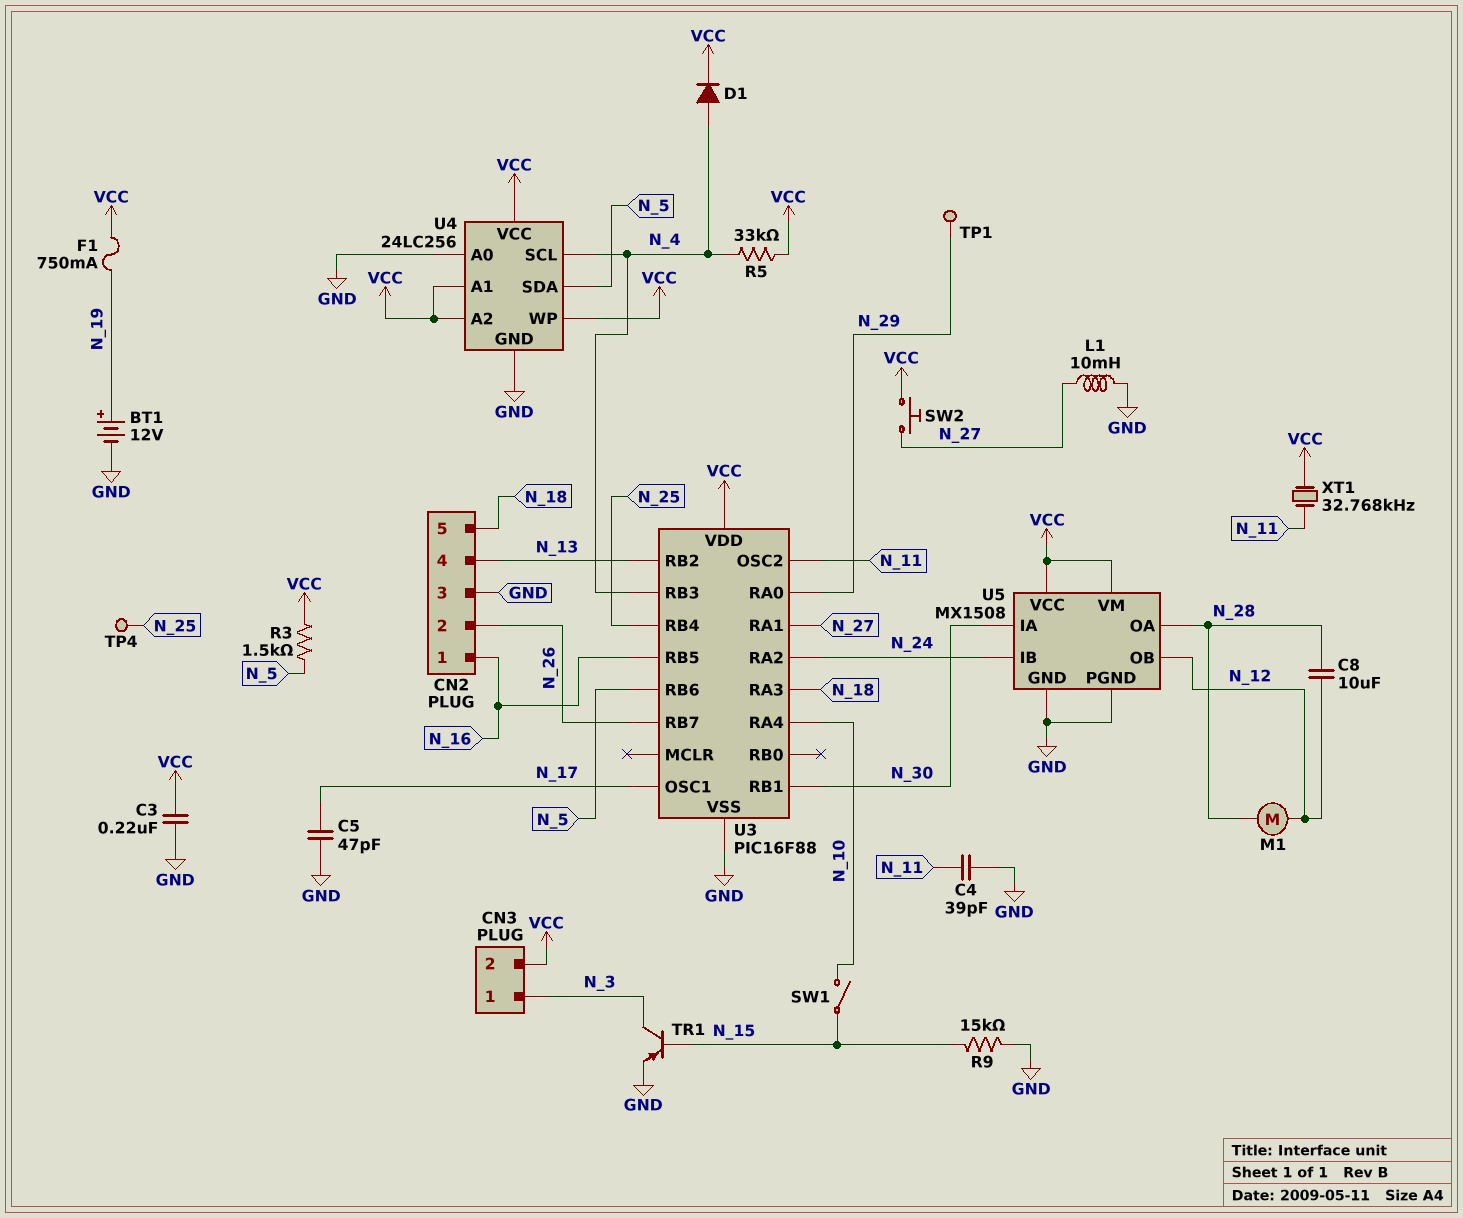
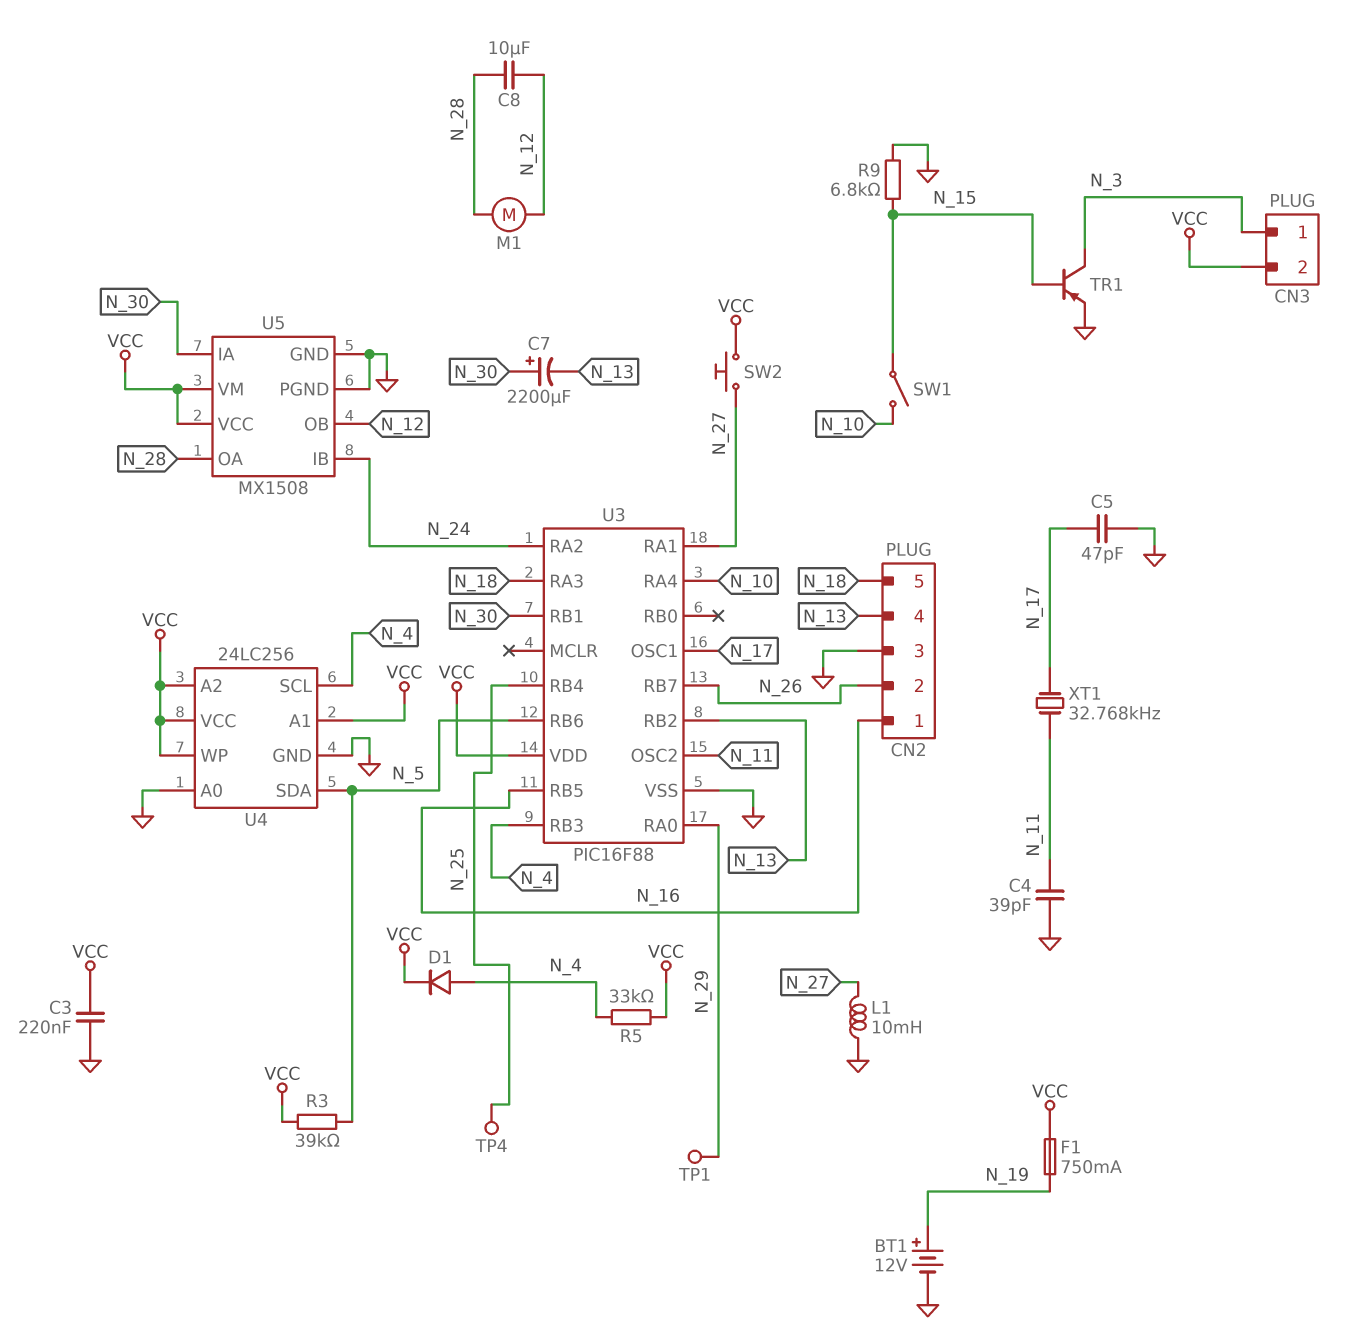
C7: none -> 2200uF (plus N_30, minus N_13)
R3: 1.5k (N_5, VCC) -> 39k (N_5, VCC)
R9: 15k (GND, N_15) -> 6.8k (GND, N_15)
XT1: 32.768kHz (N_11, VCC) -> 32.768kHz (N_11, N_17)

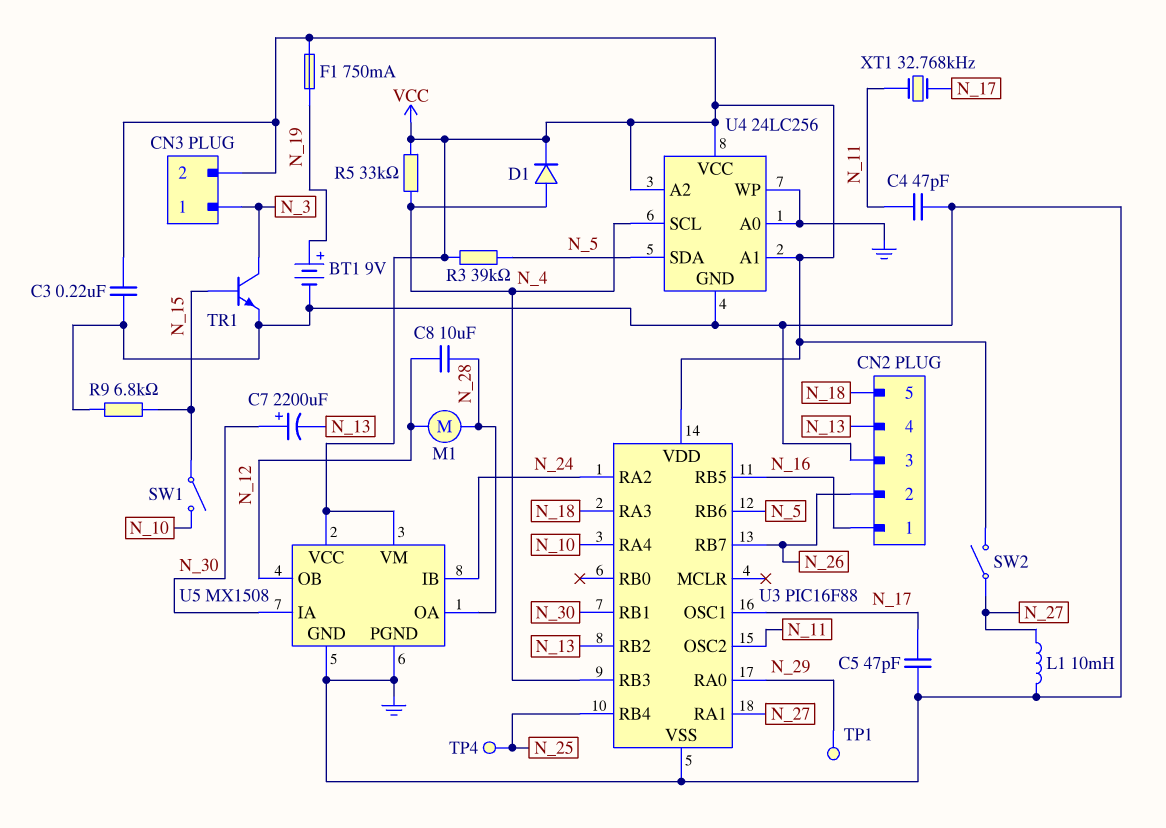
BT1: 12V (plus N_19, minus GND) -> 9V (plus N_19, minus GND)
C4: 39pF (GND, N_11) -> 47pF (GND, N_11)
SW2: button (N_27, VCC) -> switch (N_27, VCC)
TR1: PNP (B N_15, C N_3, E GND) -> NPN (B N_15, C N_3, E GND)
U4 pin WP: VCC -> GND

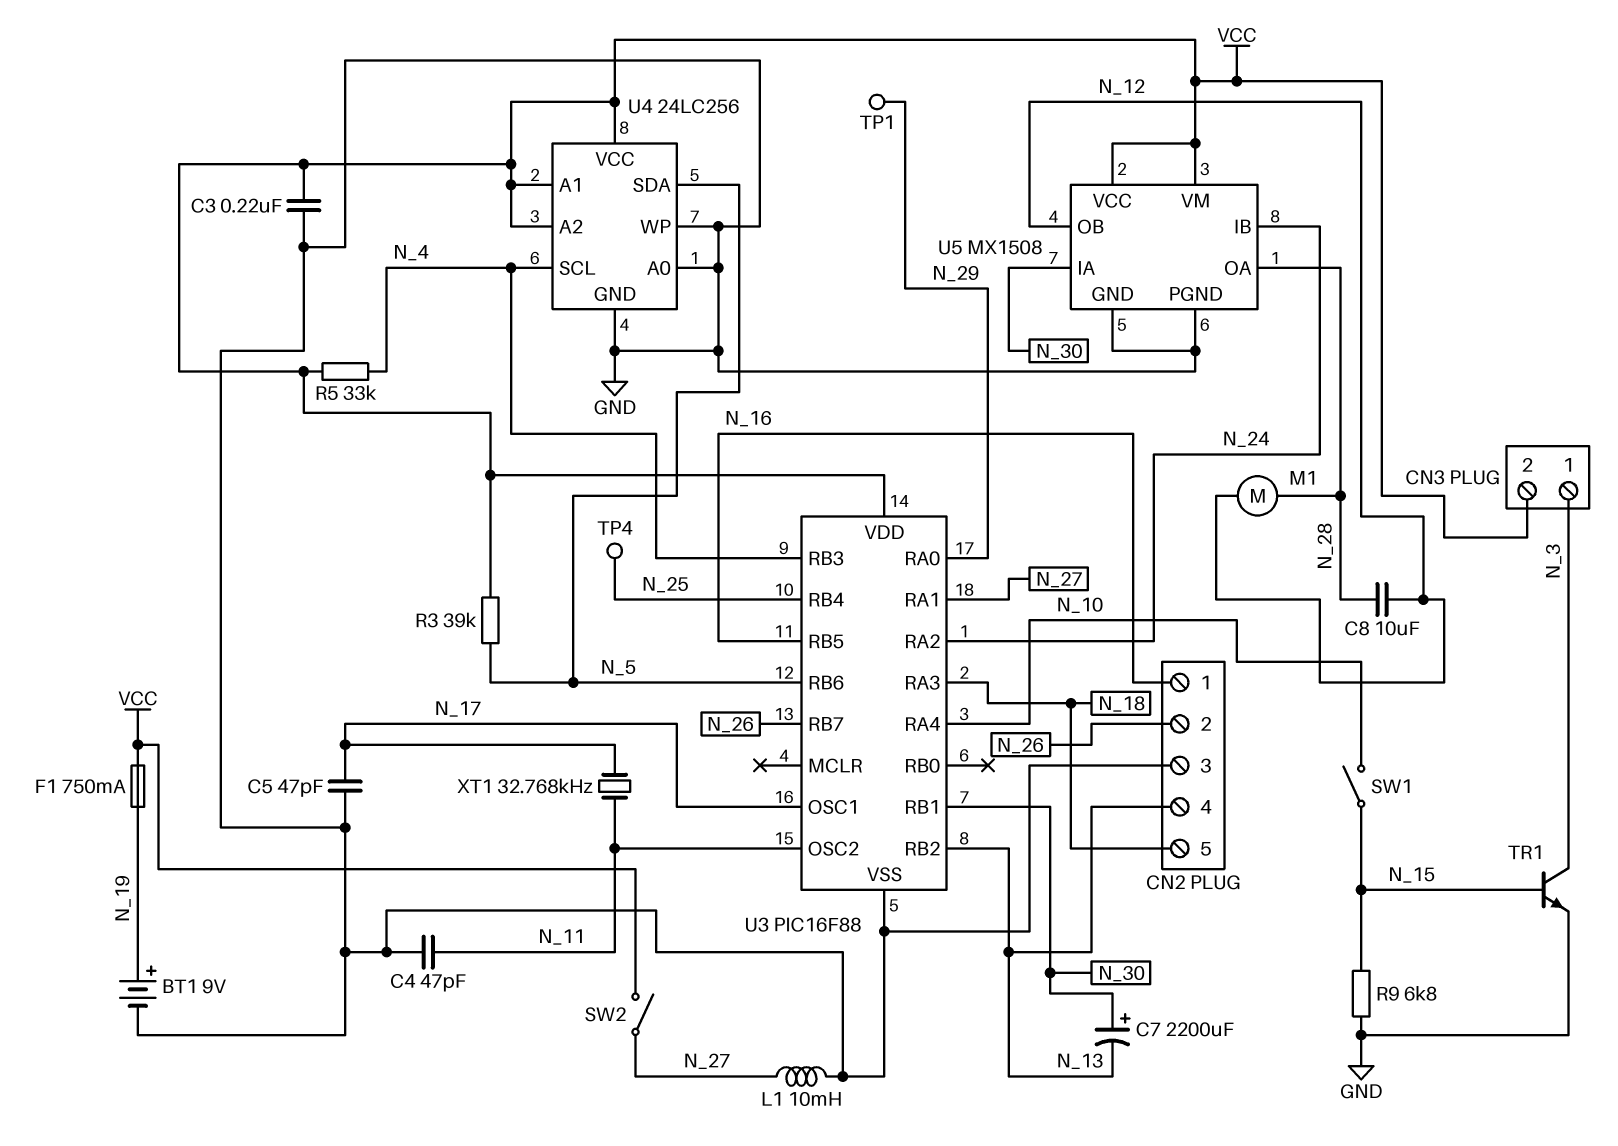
D1: diode (A N_4, K VCC) -> none

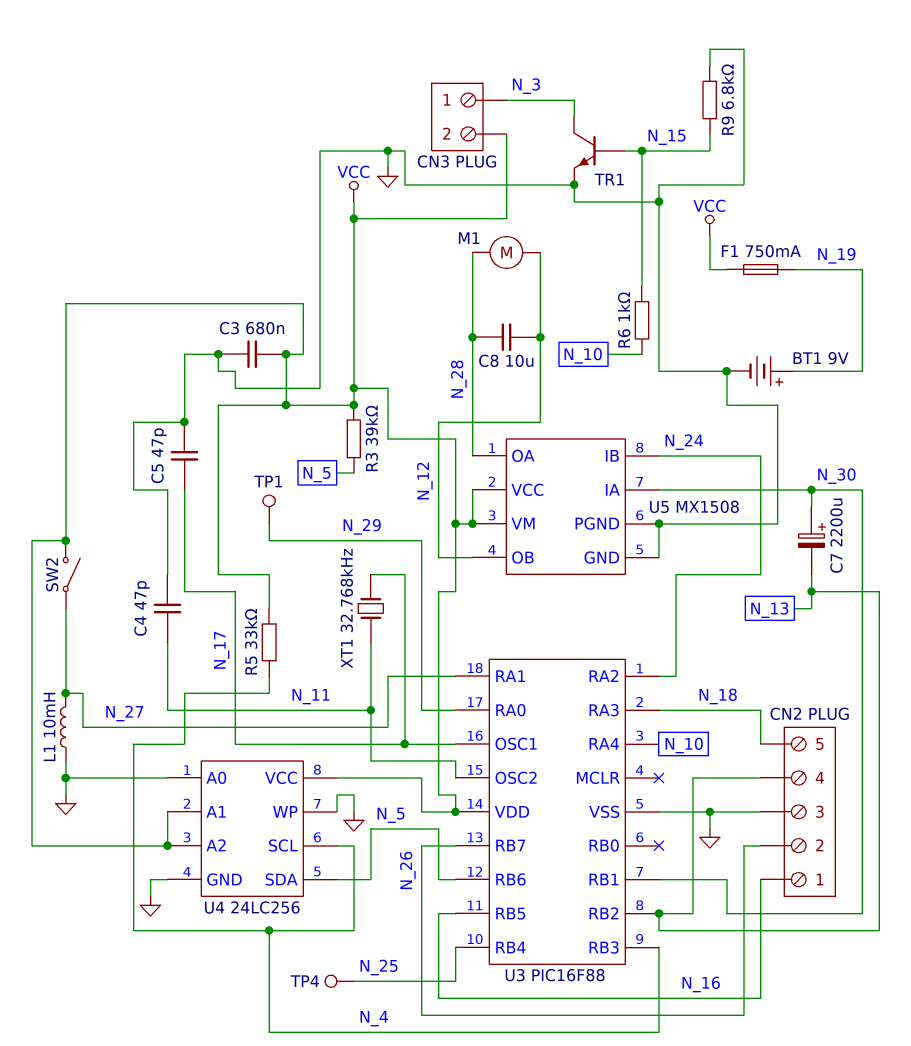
C3: 220nF (GND, VCC) -> 680nF (GND, VCC)
R6: none -> 1k (N_10, N_15)
SW1: switch (N_10, N_15) -> none

